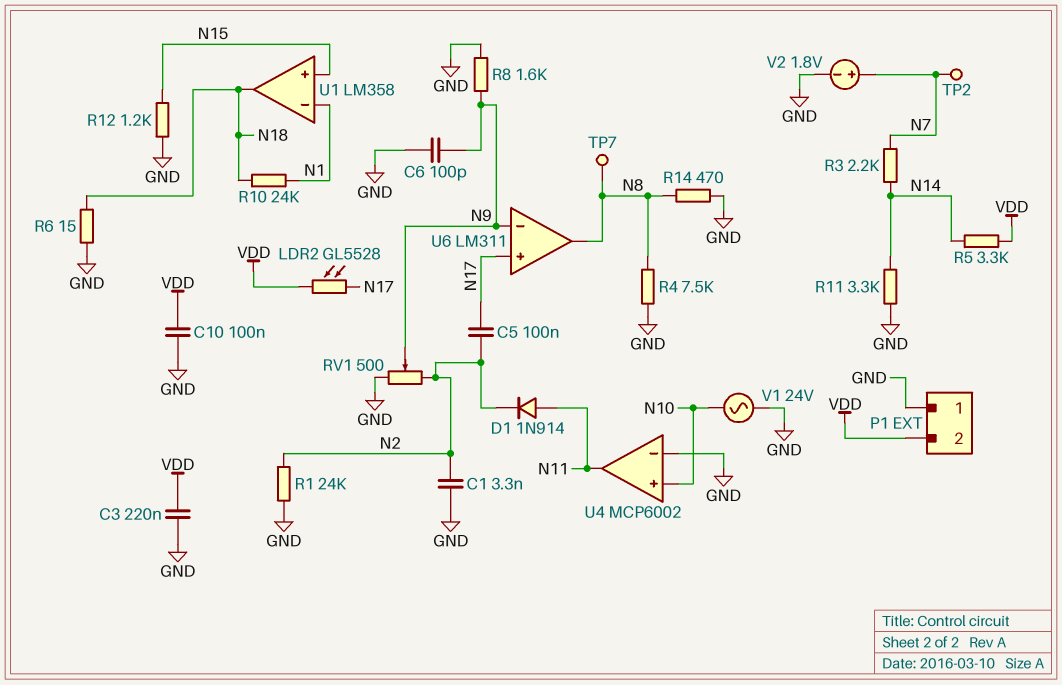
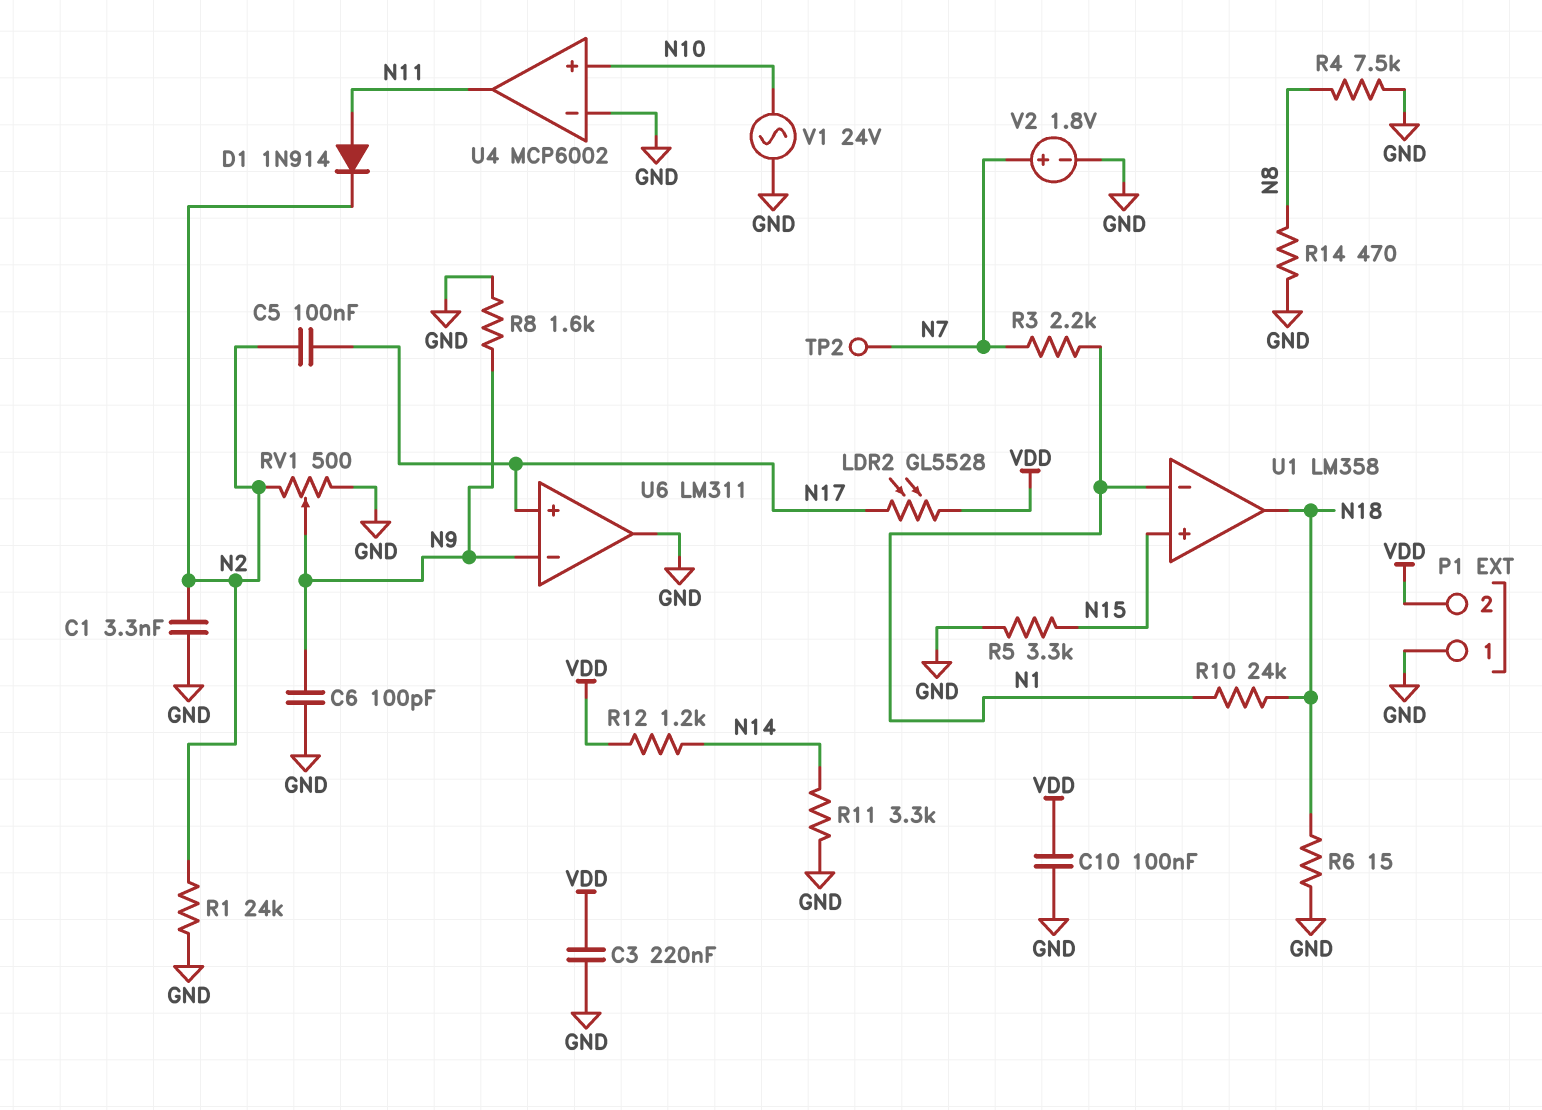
R3: 2.2k (N7, N14) -> 2.2k (N1, N7)
R5: 3.3k (N14, VDD) -> 3.3k (GND, N15)
R12: 1.2k (GND, N15) -> 1.2k (N14, VDD)
TP7: test point (N8) -> none
U6 pin out: N8 -> GND

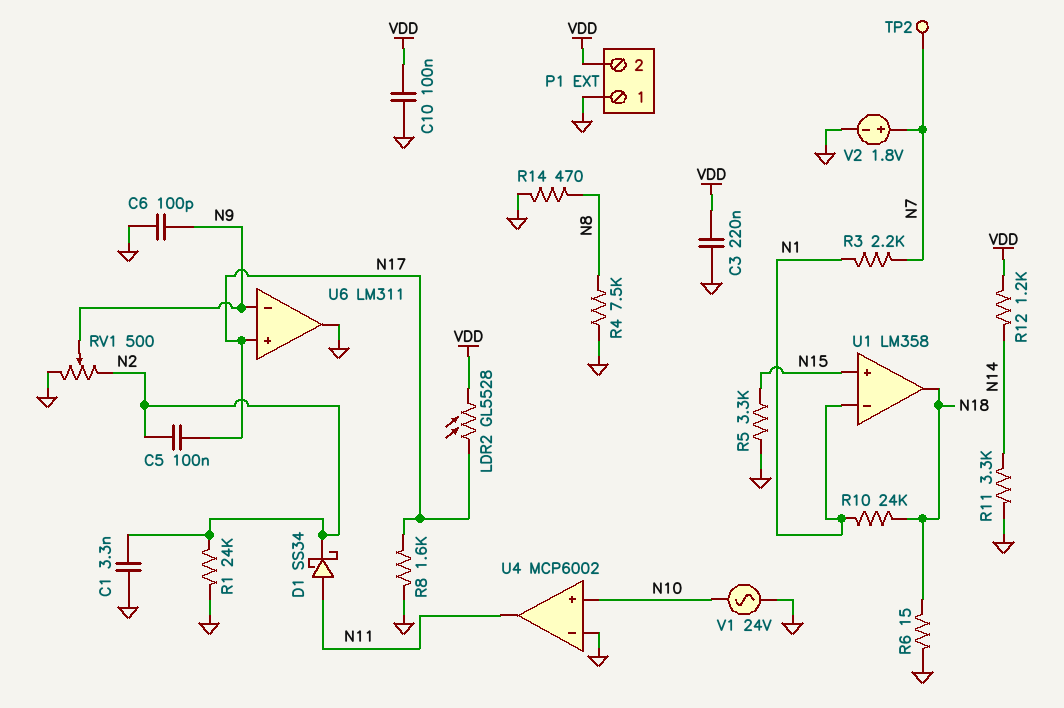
D1: diode 1N914 (A N11, K N2) -> schottky SS34 (A N11, K N2)
R8: 1.6k (GND, N9) -> 1.6k (GND, N17)

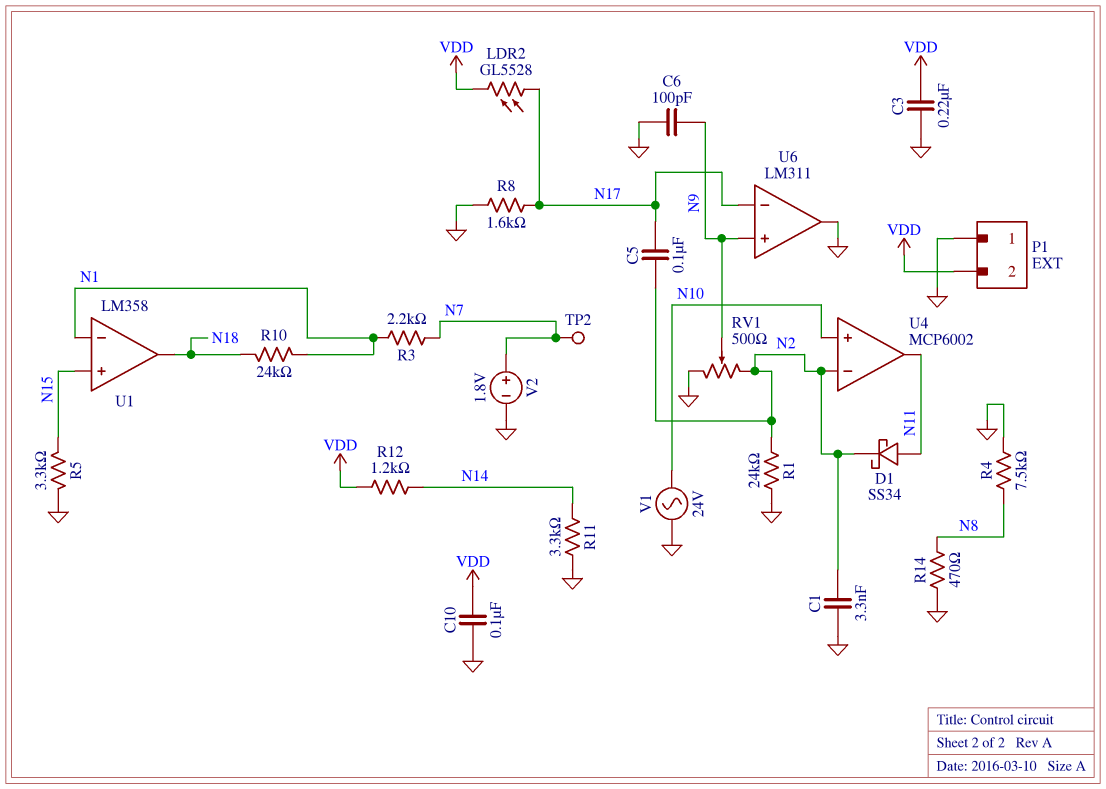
R6: 15 (GND, N18) -> none
U4 pin in-: GND -> N2
U6 pin in+: N17 -> N9
U6 pin in-: N9 -> N17

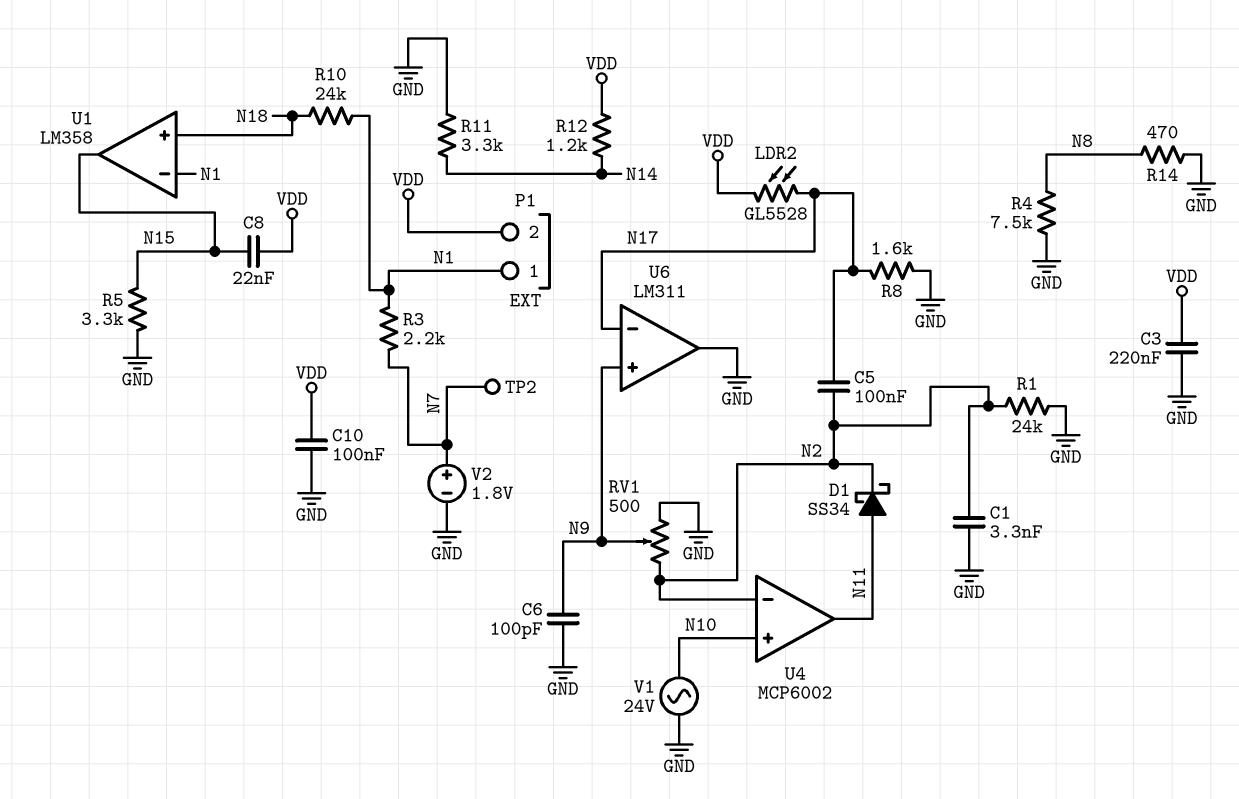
C8: none -> 22nF (N15, VDD)
P1 pin 1: GND -> N1
U1 pin in+: N15 -> N18
U1 pin out: N18 -> N15

